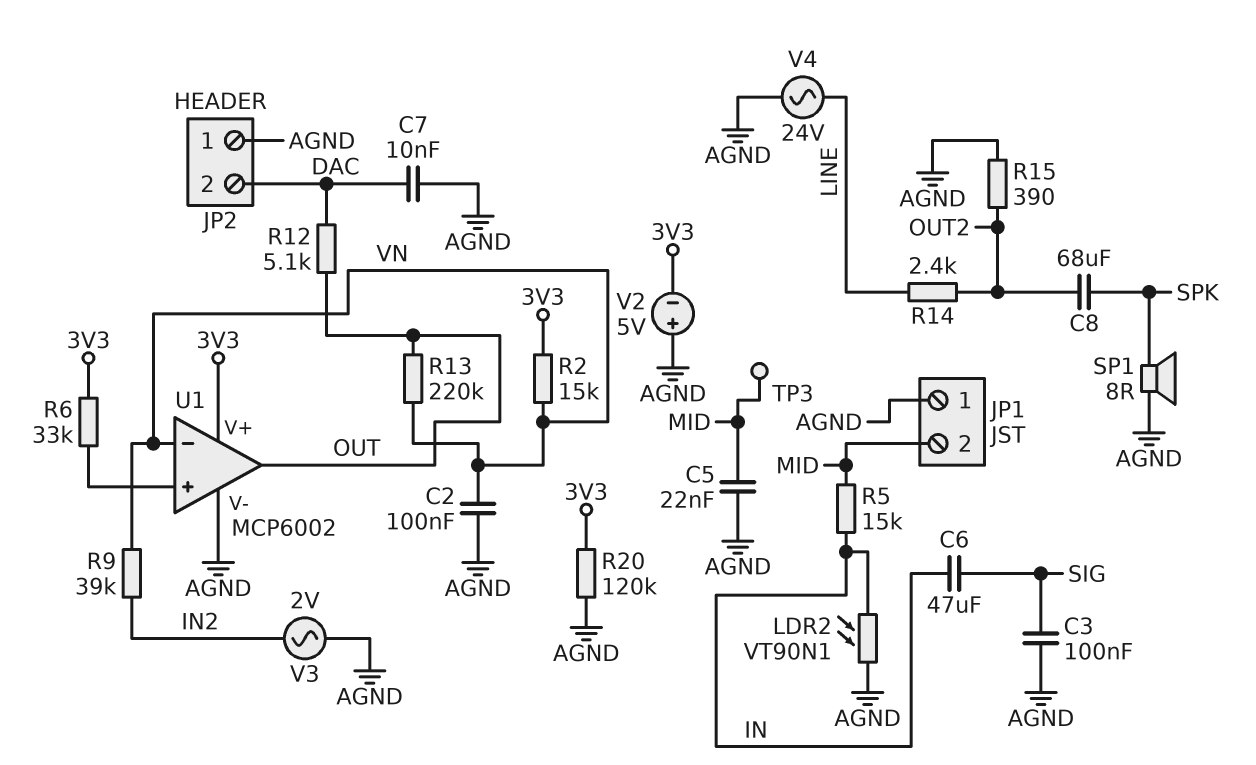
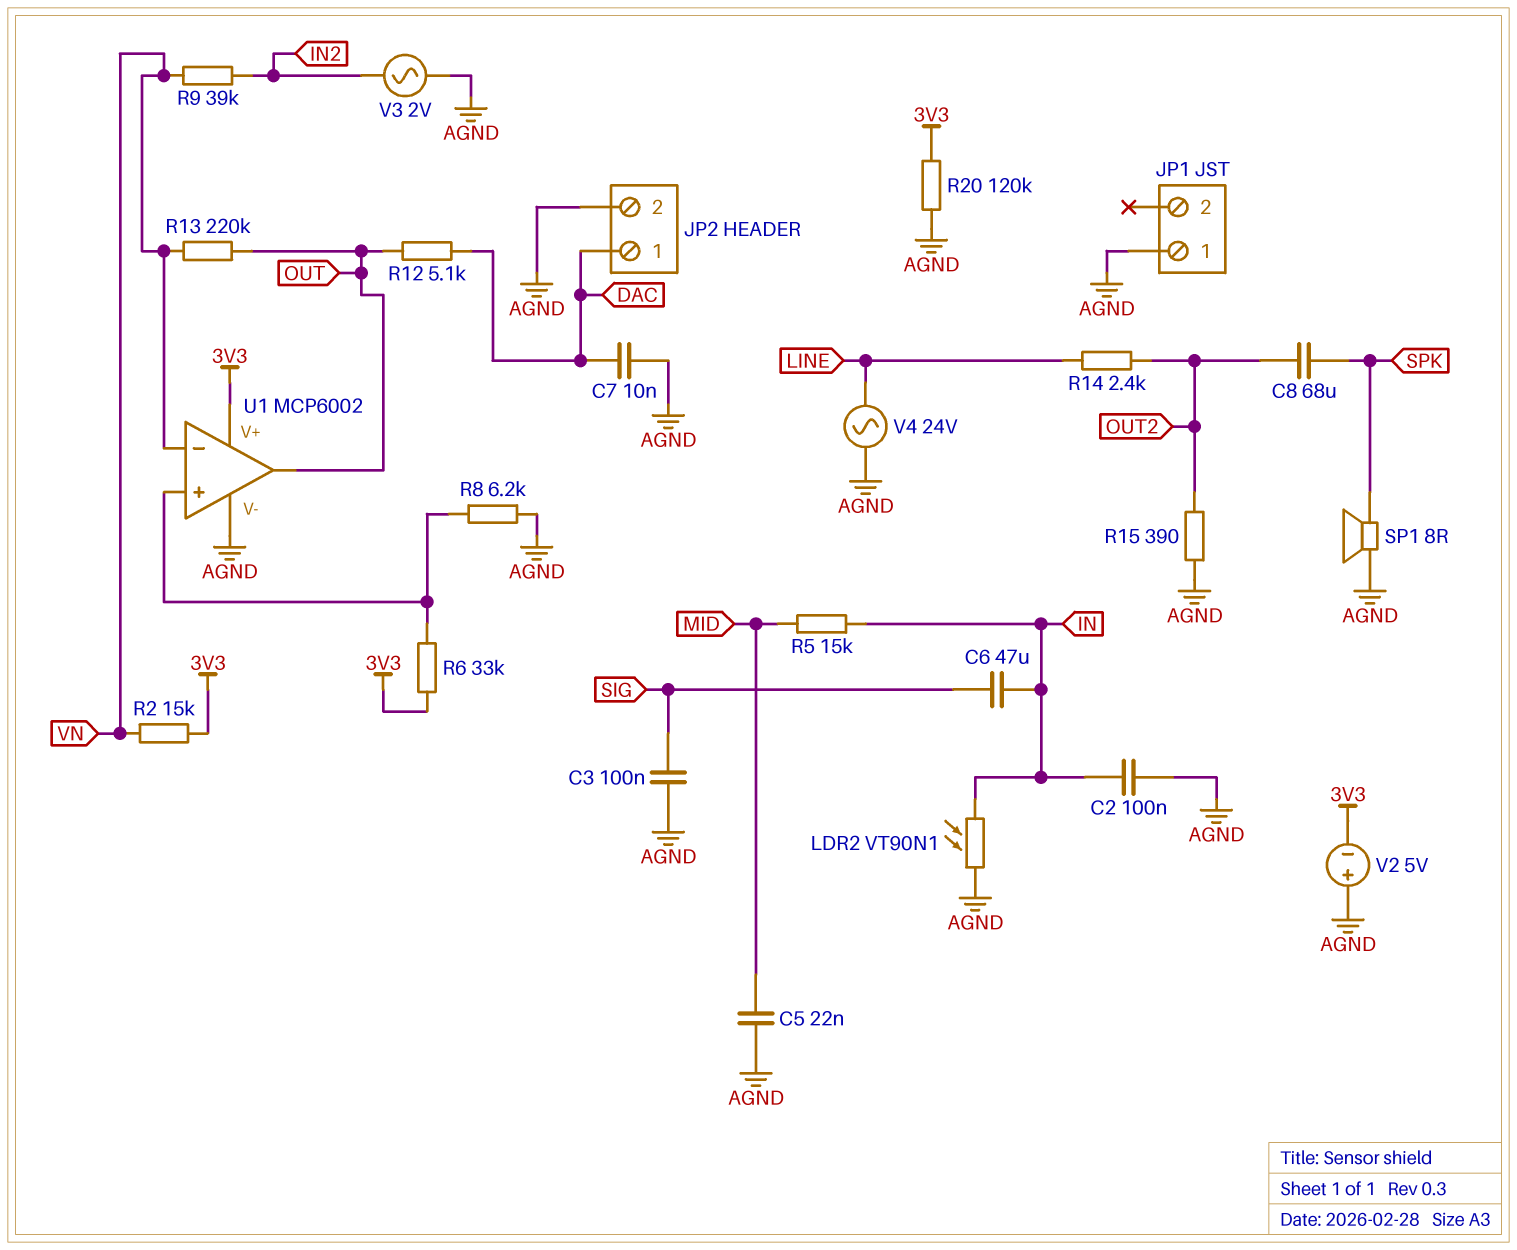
C2: 100nF (AGND, VN) -> 100nF (AGND, IN)
JP1 pin 2: MID -> none
JP2 pin 1: AGND -> DAC
JP2 pin 2: DAC -> AGND
R8: none -> 6.2k (AGND, U1/in+)
TP3: test point (MID) -> none

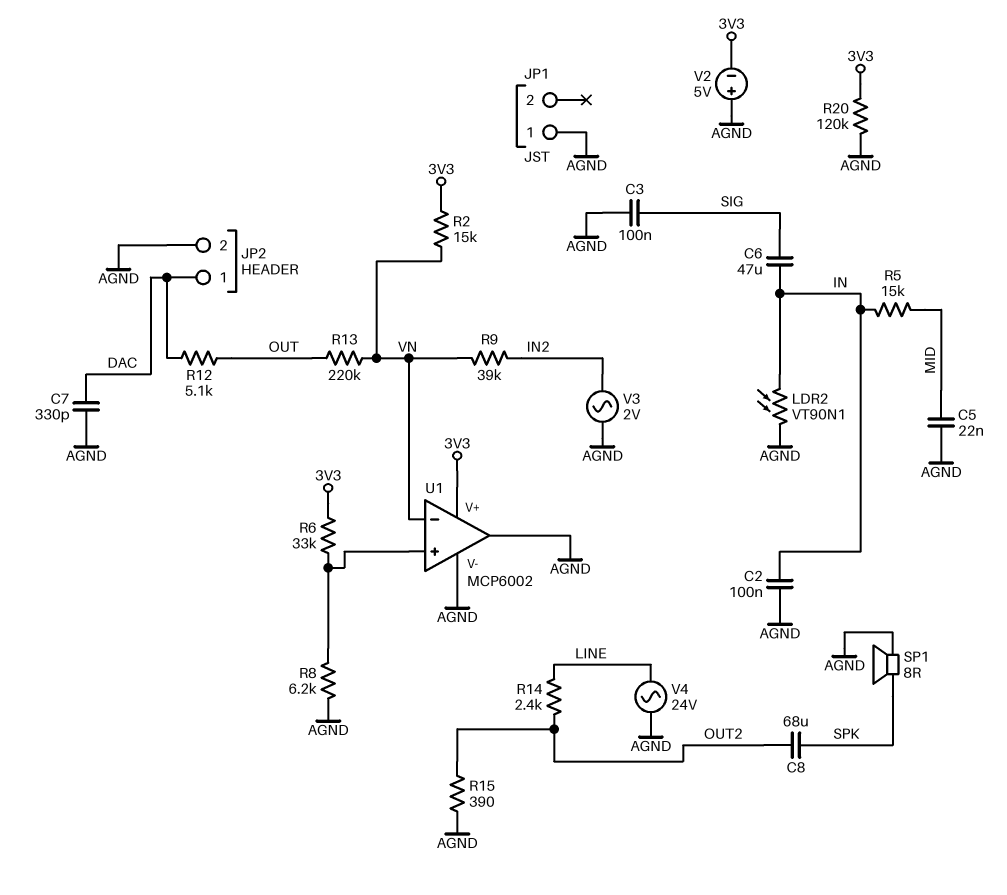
C7: 10nF (AGND, DAC) -> 330pF (AGND, DAC)
U1 pin out: OUT -> AGND

